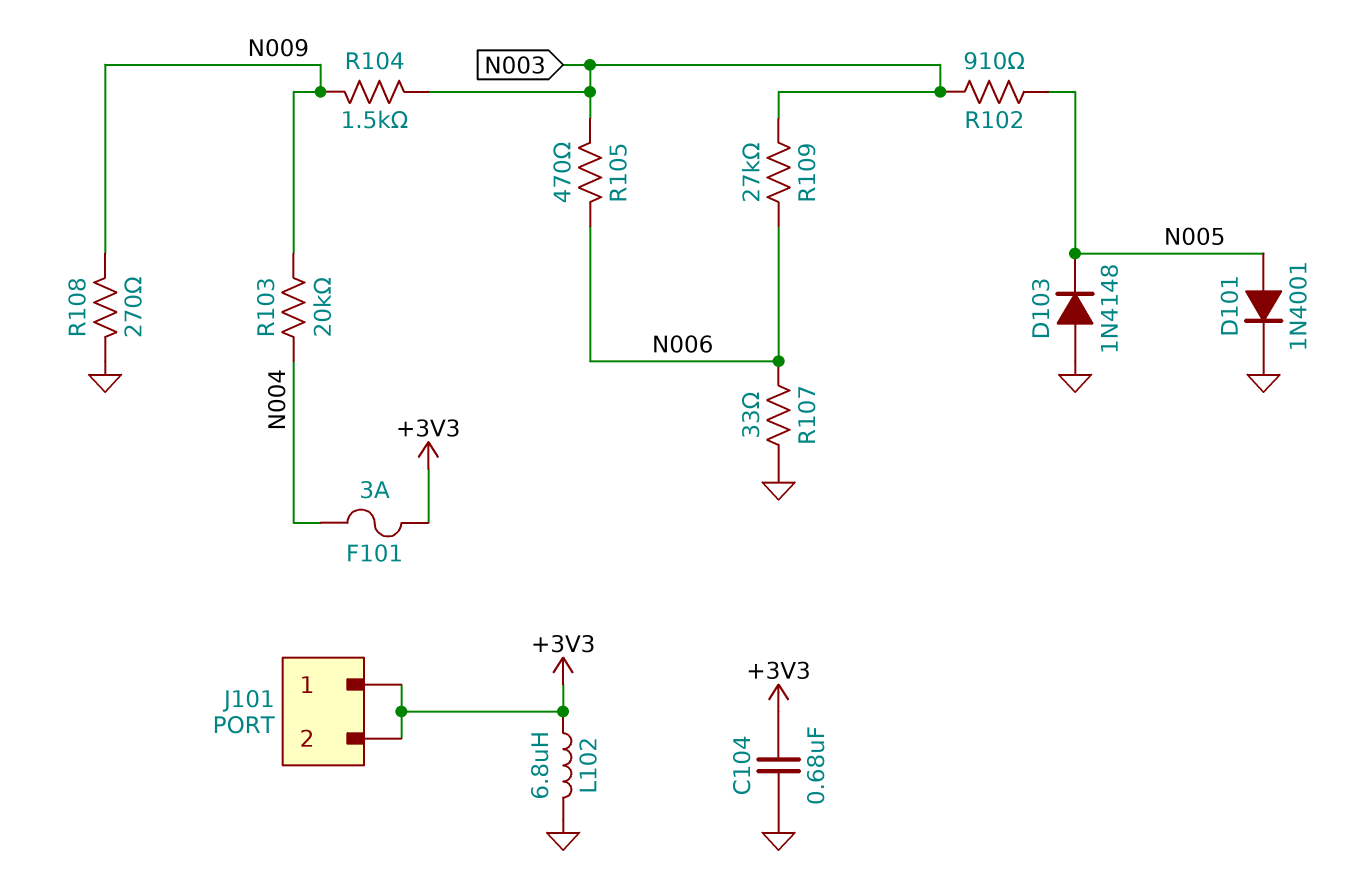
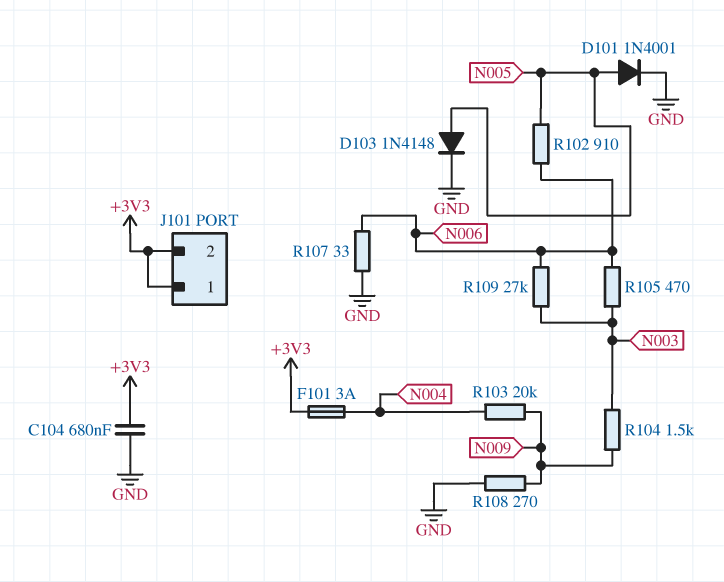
D103: diode 1N4148 (A GND, K N005) -> diode 1N4148 (A N005, K GND)
L102: 6.8uH (+3V3, GND) -> none
R102: 910 (N003, N005) -> 910 (N005, N006)

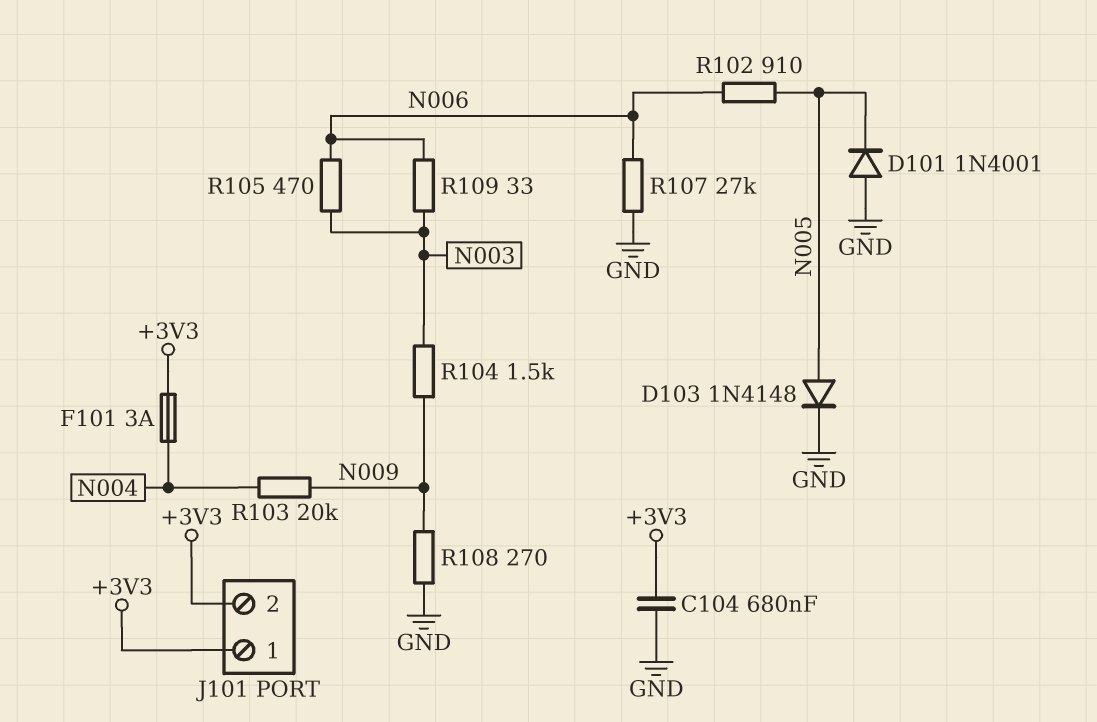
D101: diode 1N4001 (A N005, K GND) -> diode 1N4001 (A GND, K N005)
R107: 33 (GND, N006) -> 27k (GND, N006)
R109: 27k (N003, N006) -> 33 (N003, N006)

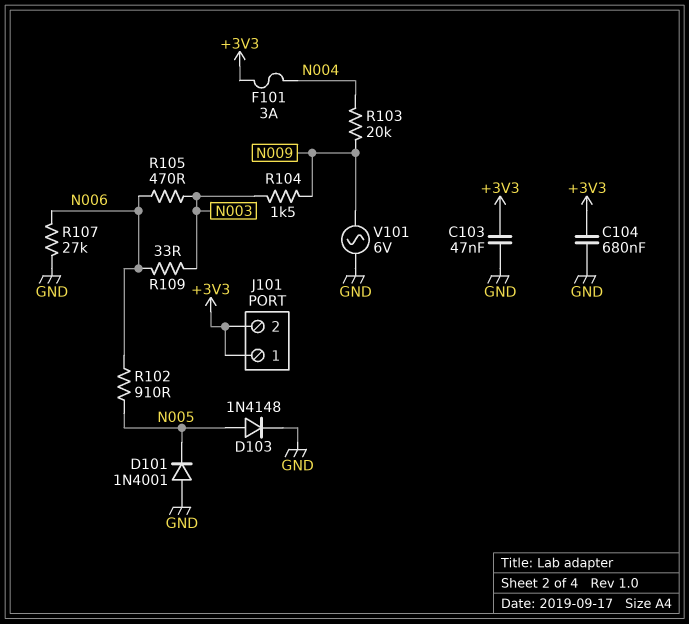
C103: none -> 47nF (+3V3, GND)
R108: 270 (GND, N009) -> none
V101: none -> AC 6V (GND, N009)

